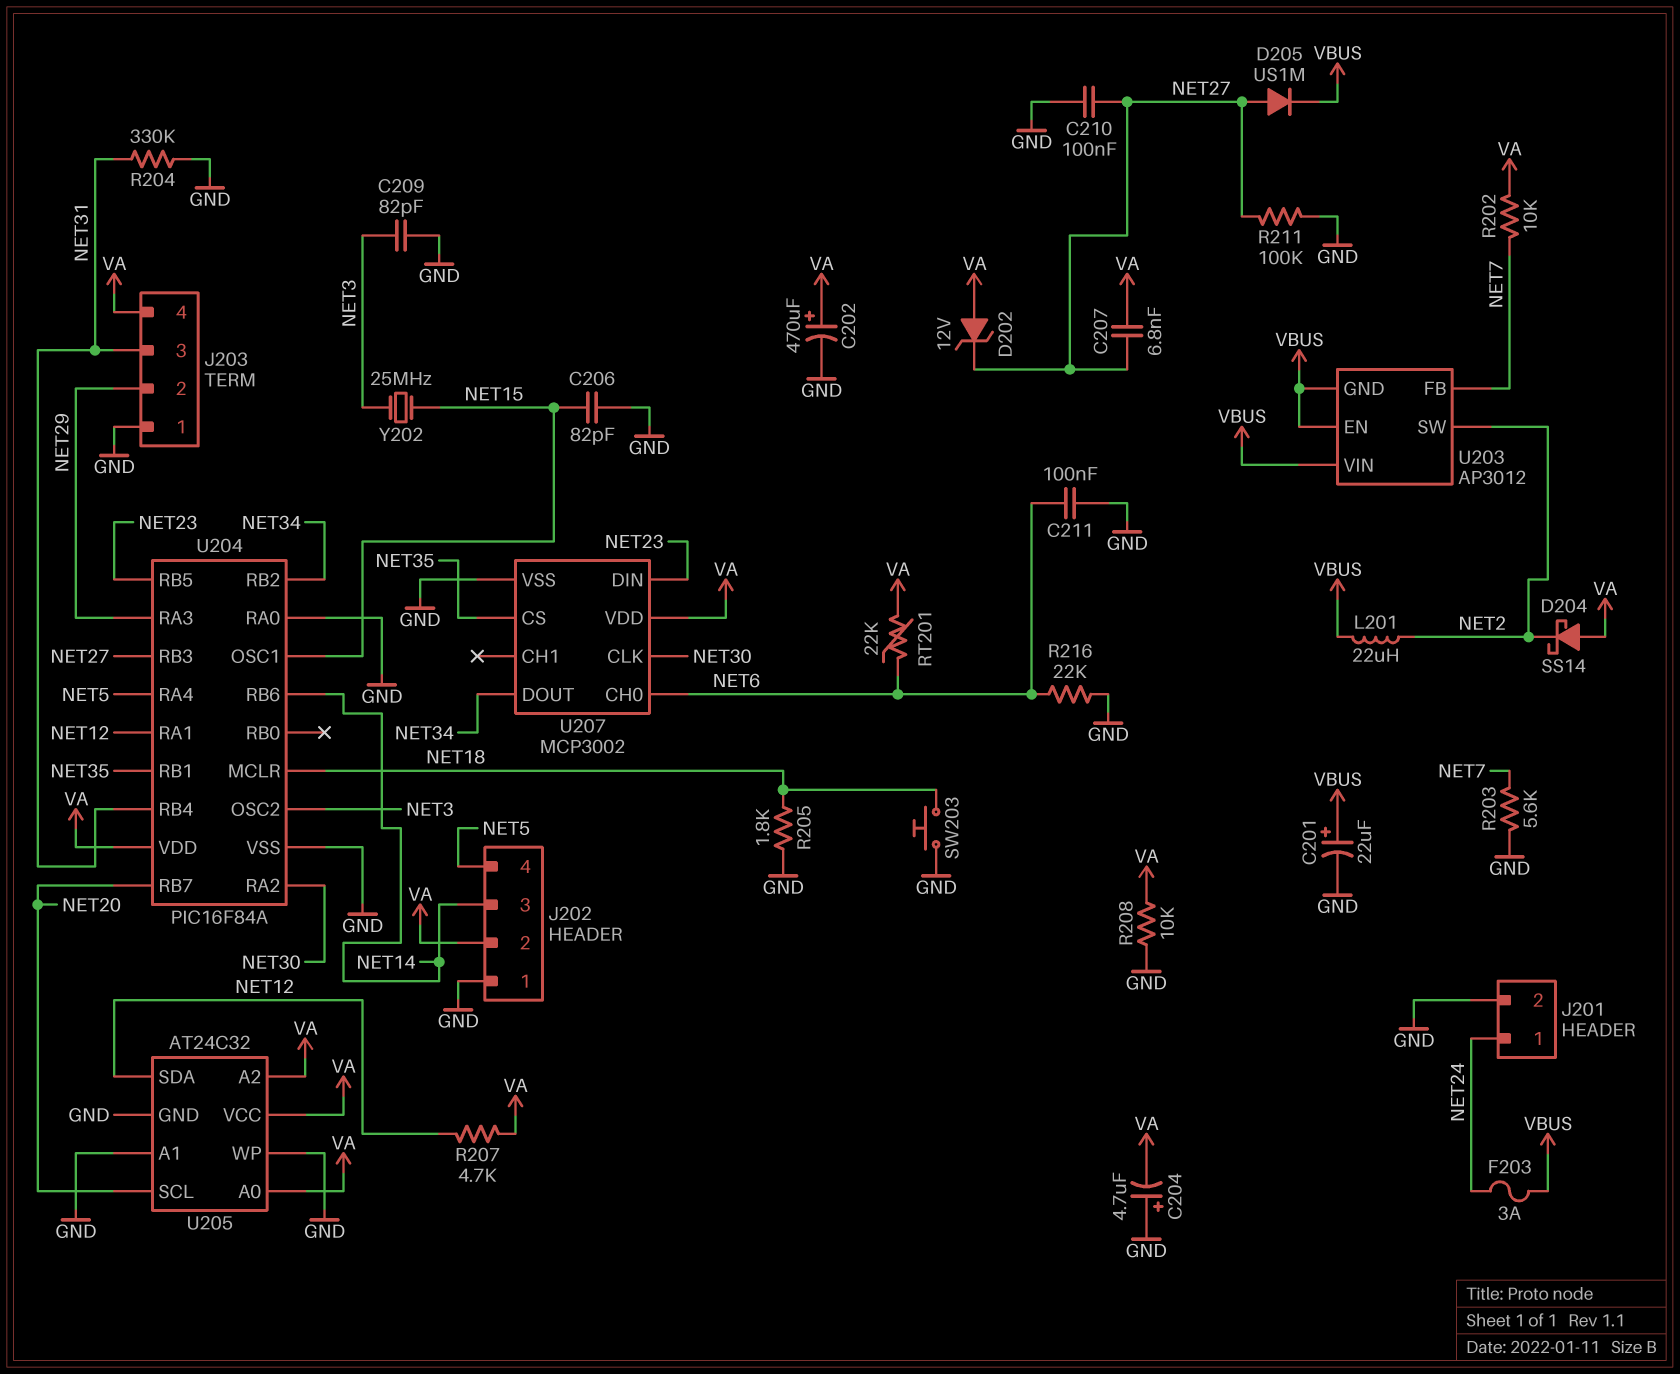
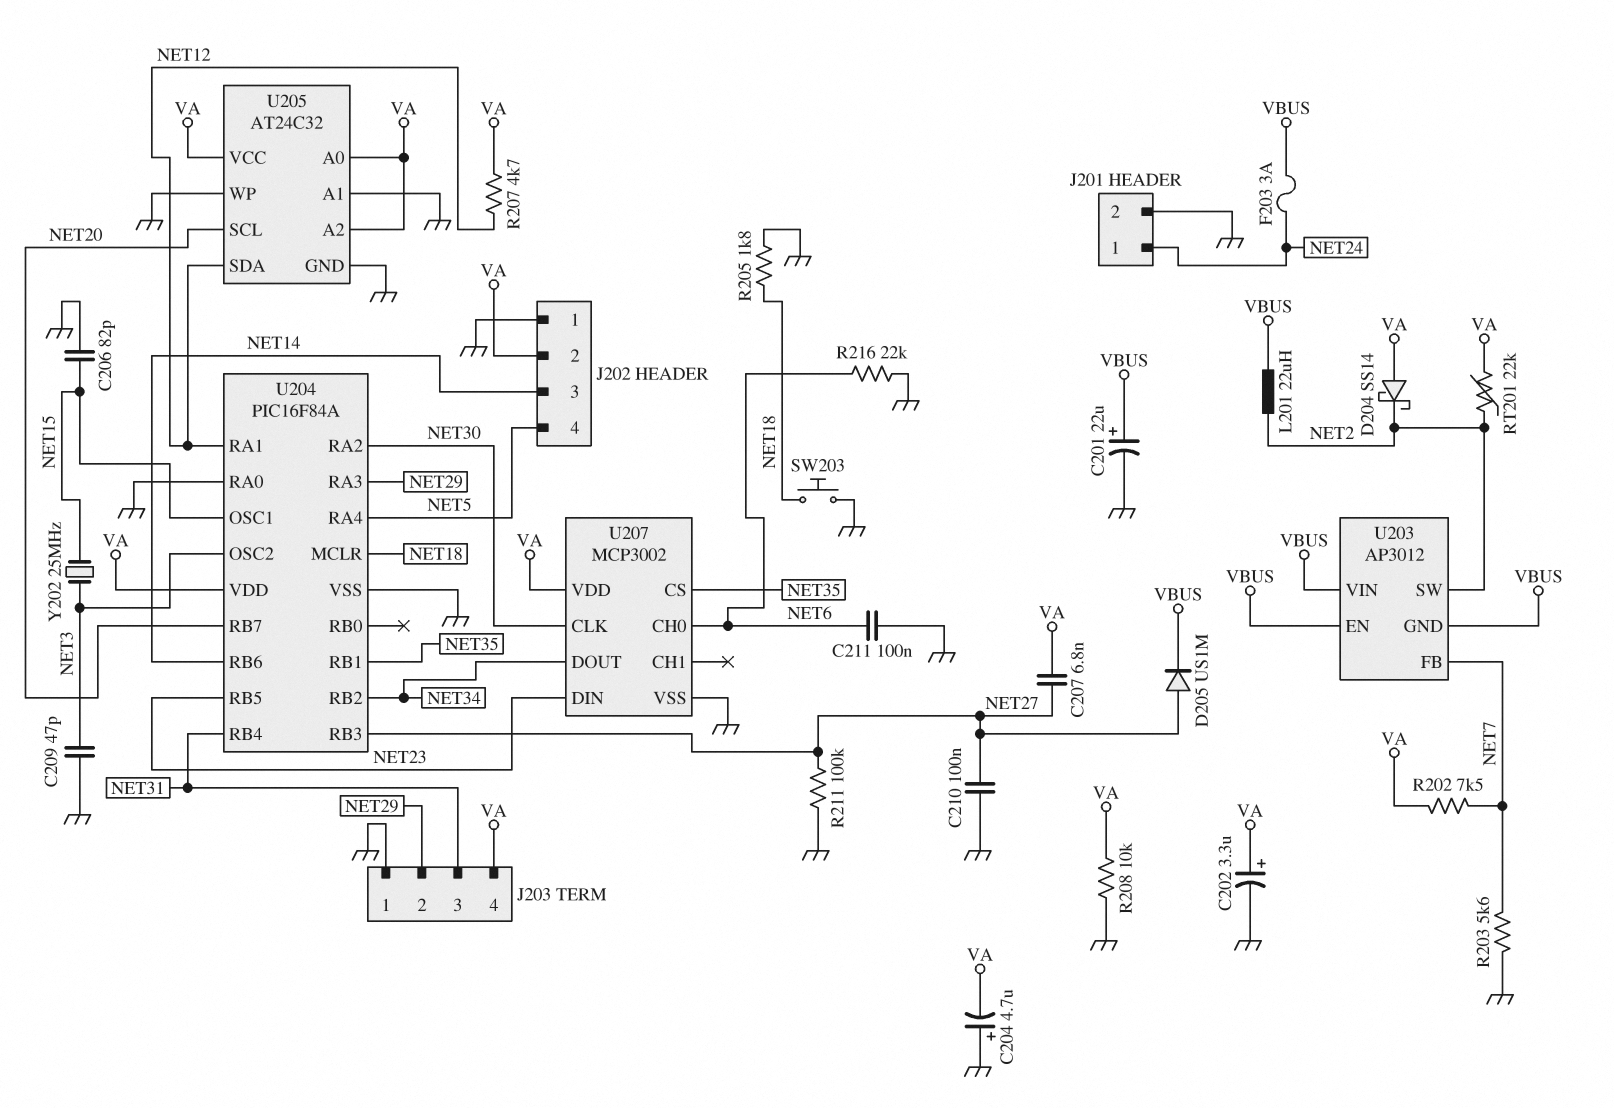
C202: 470uF (plus VA, minus GND) -> 3.3uF (plus VA, minus GND)
C209: 82pF (GND, NET3) -> 47pF (GND, NET3)
D202: zener 12V (A VA, K NET27) -> none
R202: 10k (NET7, VA) -> 7.5k (NET7, VA)
R204: 330k (GND, NET31) -> none
RT201: 22k (NET6, VA) -> 22k (NET2, VA)

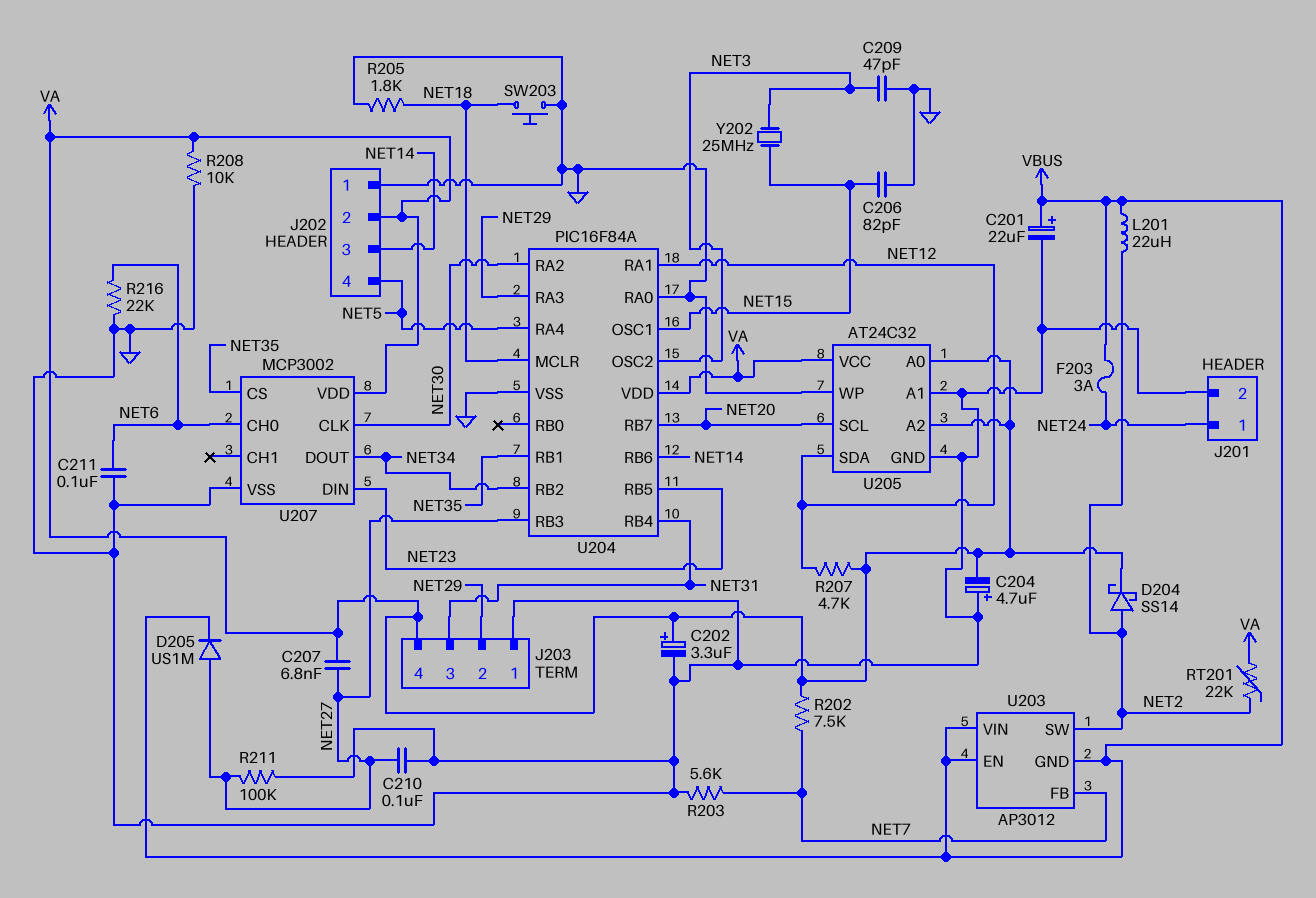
D204: schottky SS14 (A VA, K NET2) -> schottky SS14 (A NET2, K VA)

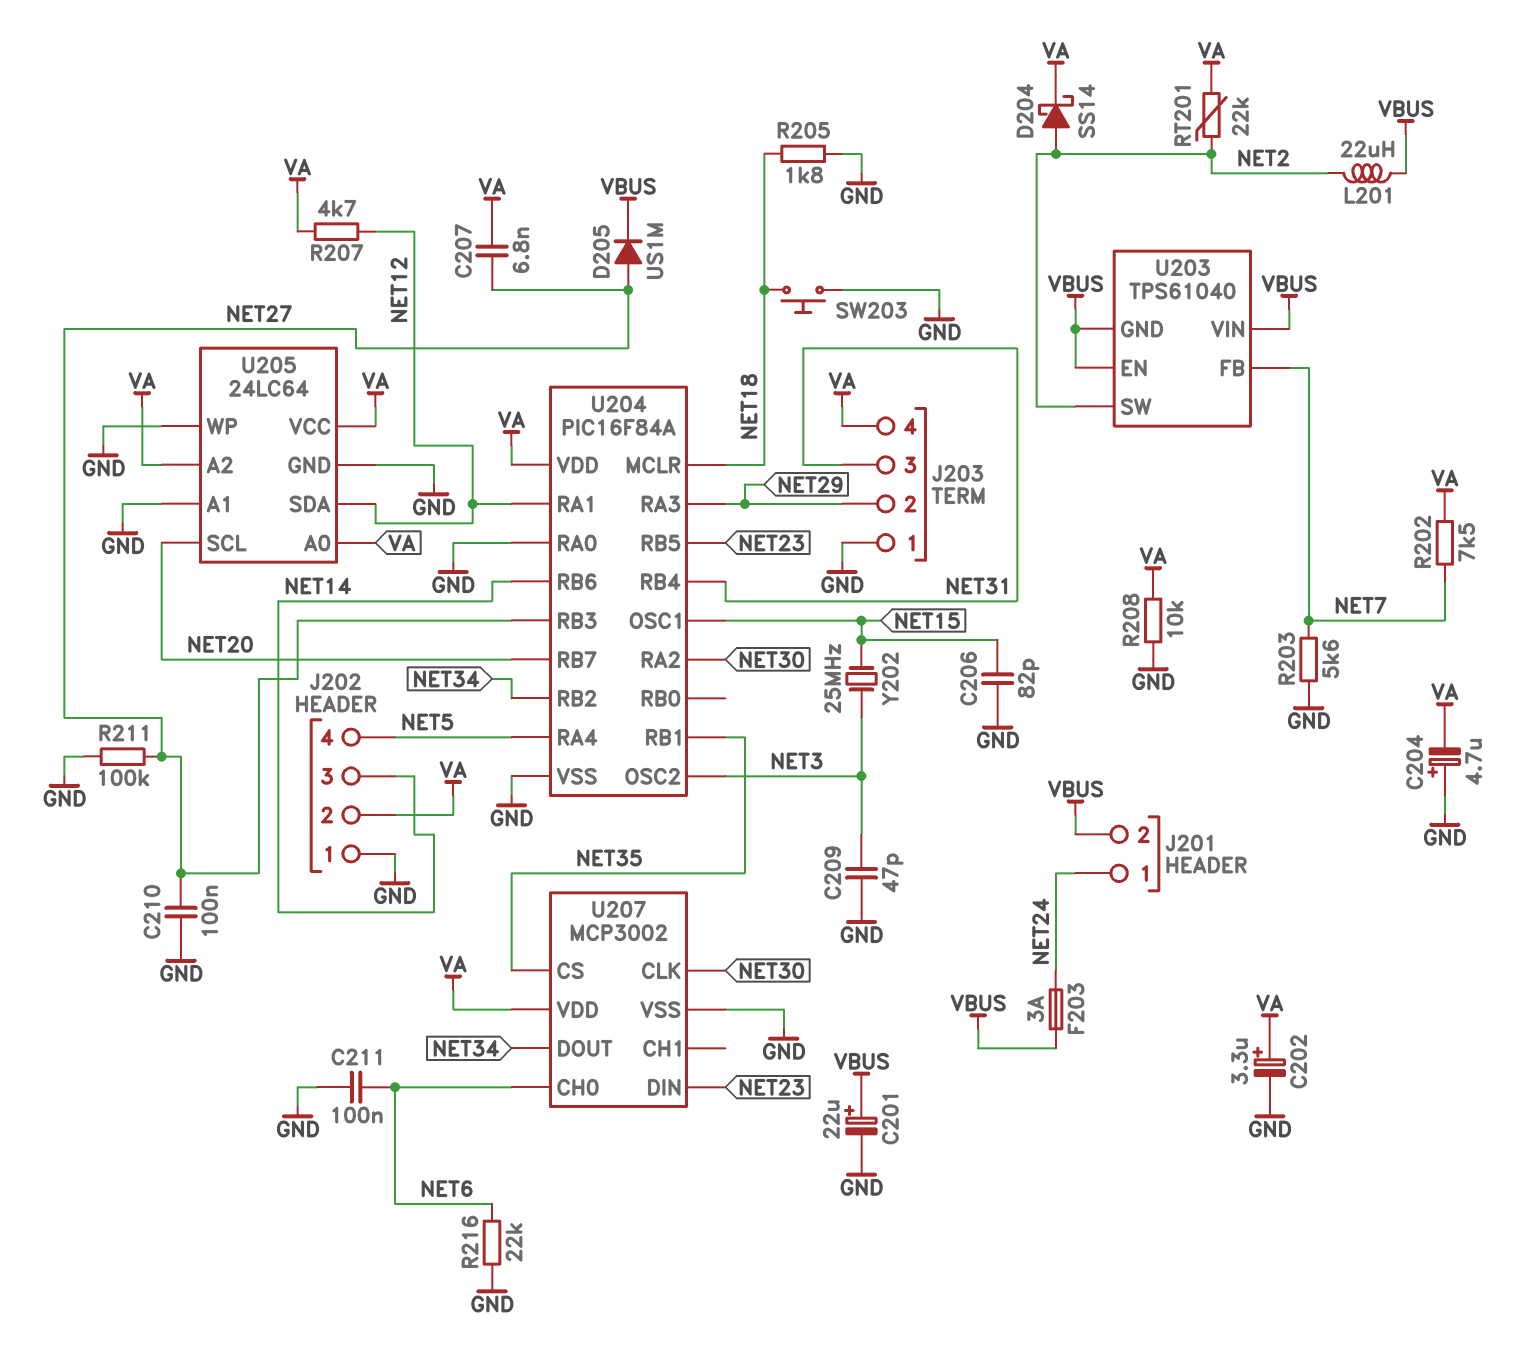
J201 pin 2: GND -> VBUS
U203: AP3012 -> TPS61040
U205: AT24C32 -> 24LC64

